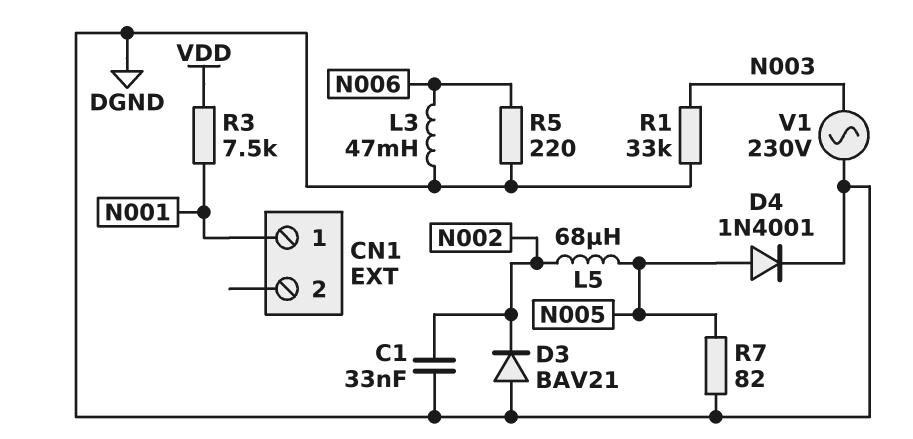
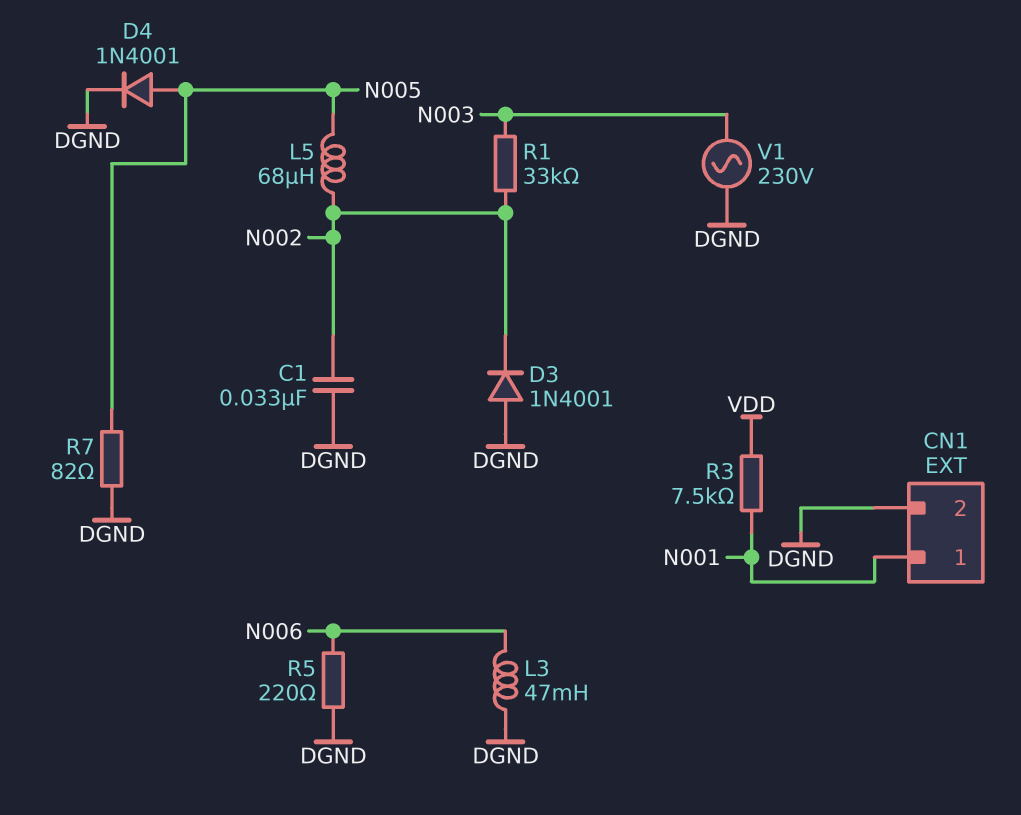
CN1 pin 2: none -> DGND
D3: diode BAV21 (A DGND, K N002) -> diode 1N4001 (A DGND, K N002)
R1: 33k (DGND, N003) -> 33k (N002, N003)

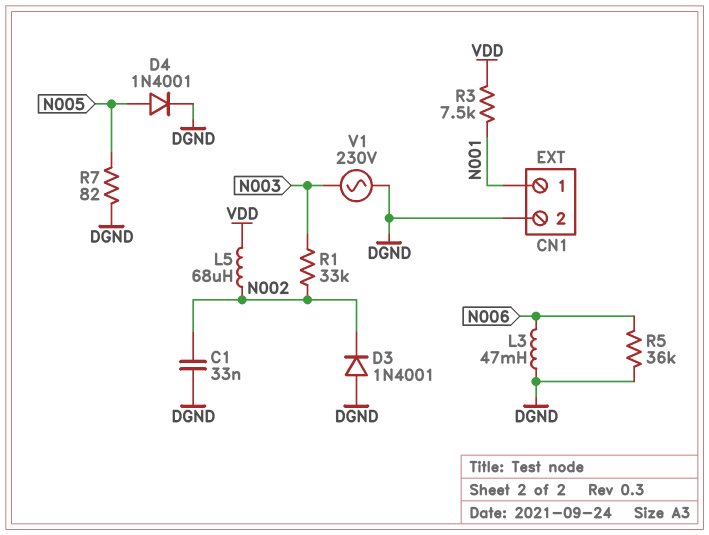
L5: 68uH (N002, N005) -> 68uH (N002, VDD)
R5: 220 (DGND, N006) -> 36k (DGND, N006)

